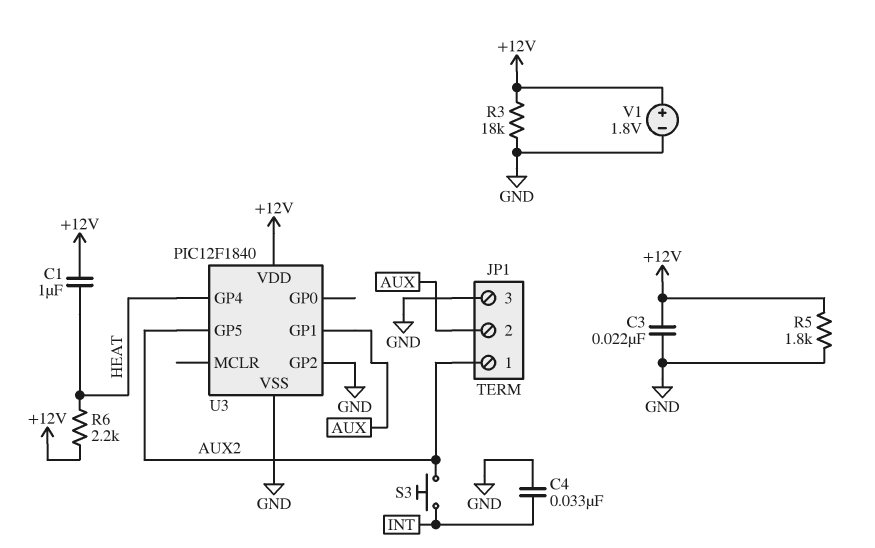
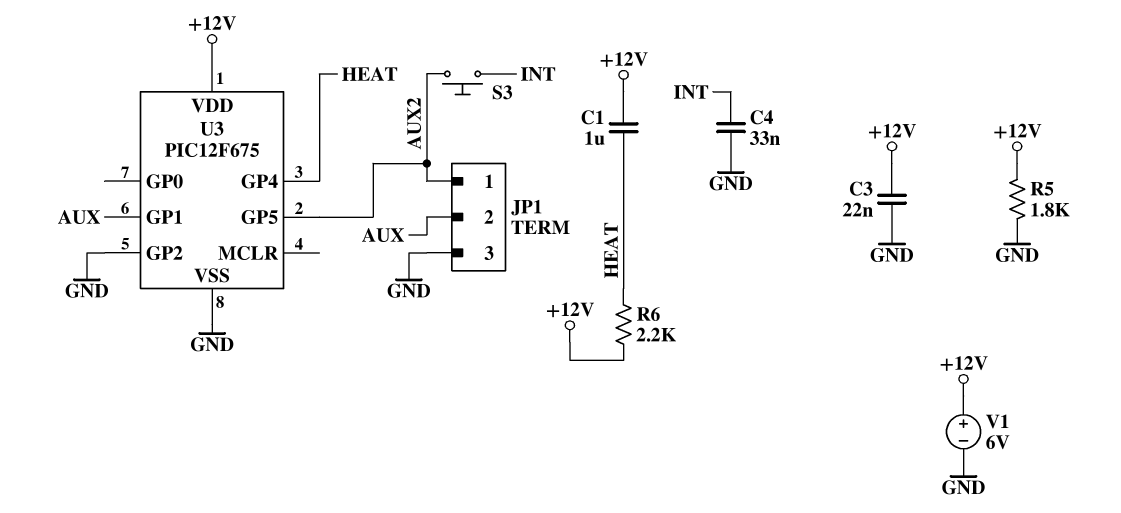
R3: 18k (+12V, GND) -> none
U3: PIC12F1840 -> PIC12F675
V1: 1.8V (plus +12V, minus GND) -> 6V (plus +12V, minus GND)

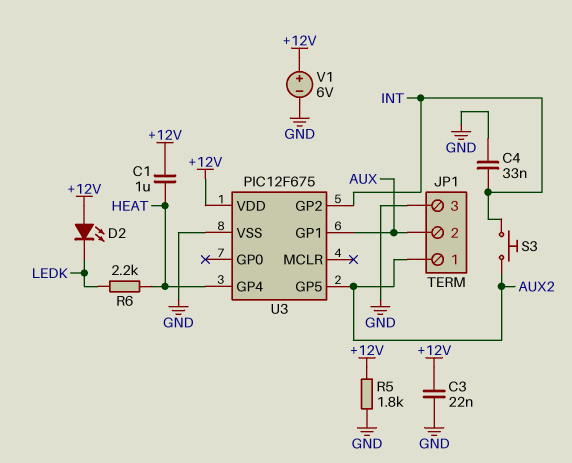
D2: none -> LED (A +12V, K LEDK)
R6: 2.2k (+12V, HEAT) -> 2.2k (HEAT, LEDK)
U3 pin GP2: GND -> INT

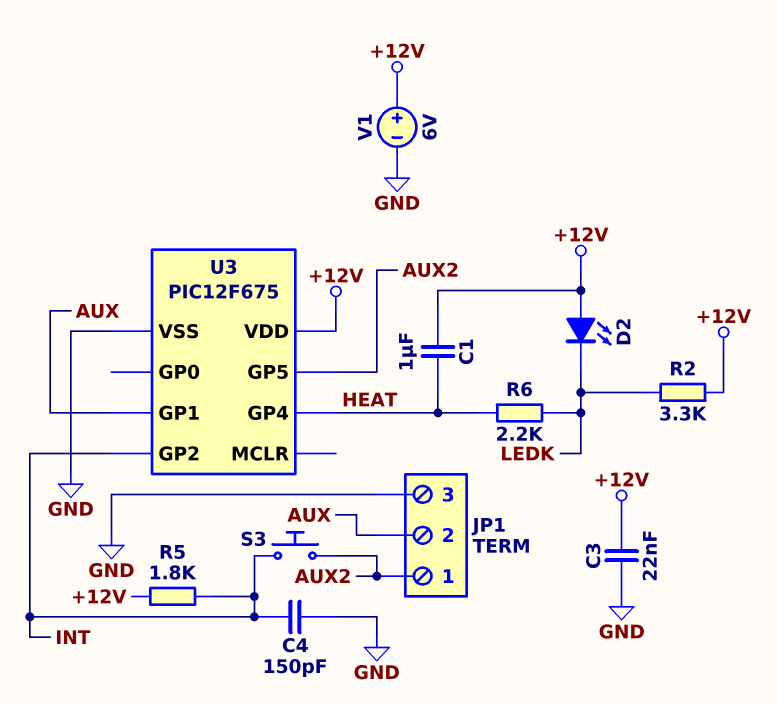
C4: 33nF (GND, INT) -> 150pF (GND, INT)
R2: none -> 3.3k (+12V, LEDK)
R5: 1.8k (+12V, GND) -> 1.8k (+12V, INT)

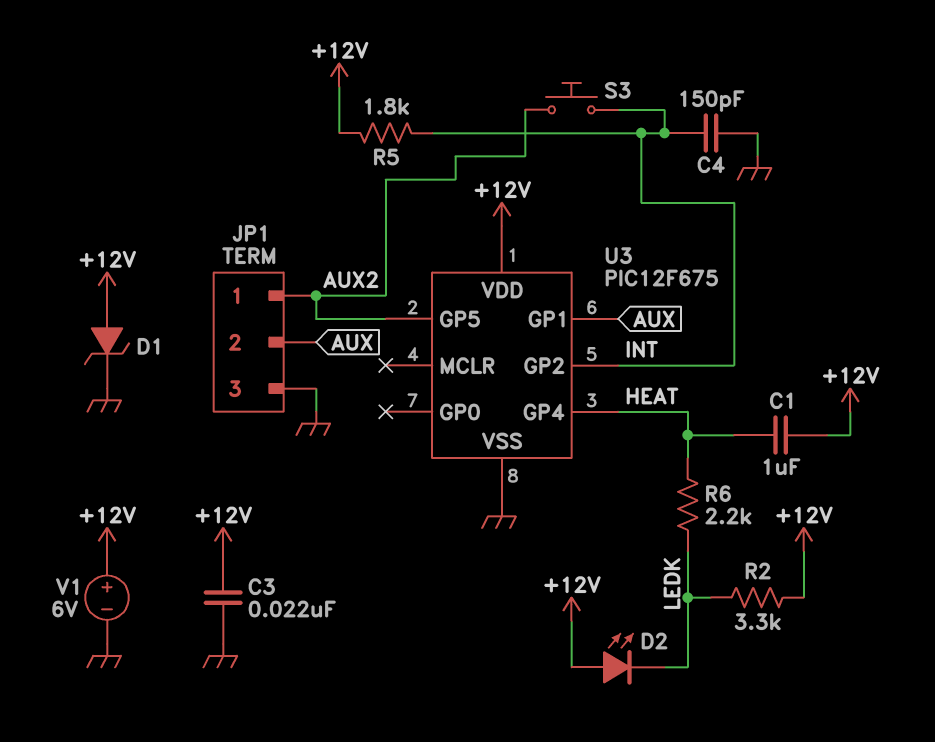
D1: none -> zener (A +12V, K GND)

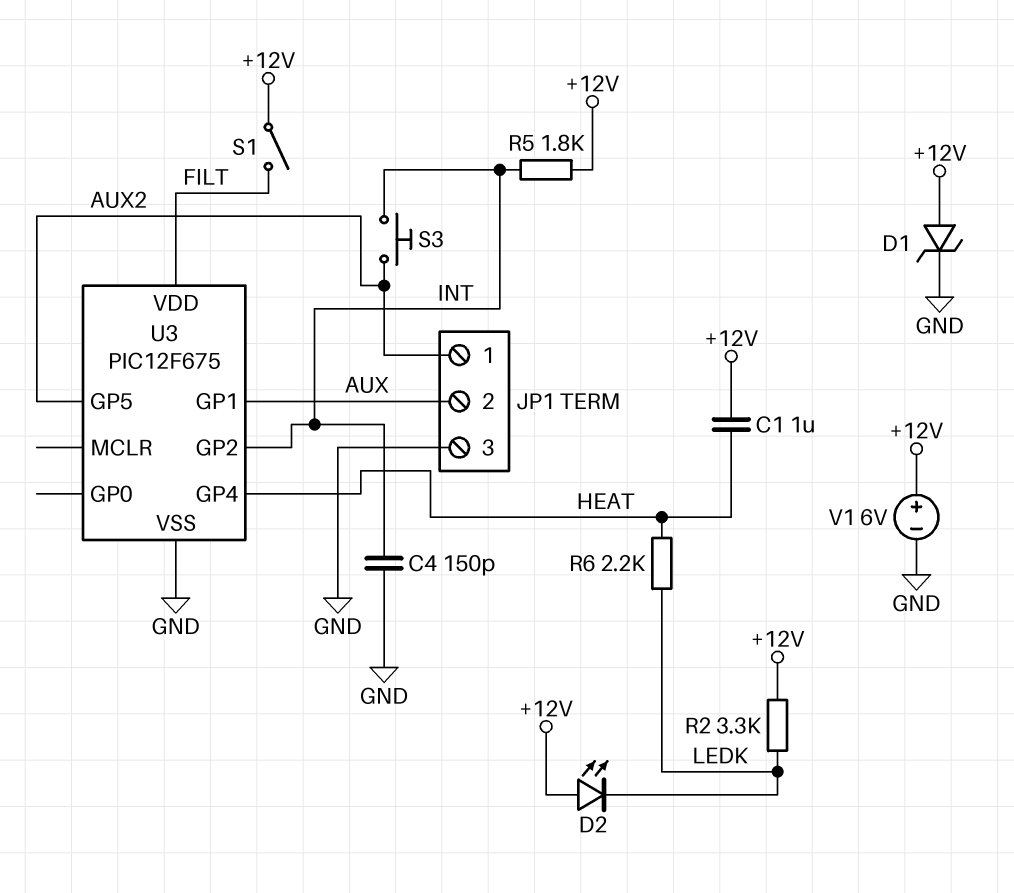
C3: 22nF (+12V, GND) -> none
S1: none -> switch (+12V, FILT)
U3 pin VDD: +12V -> FILT

